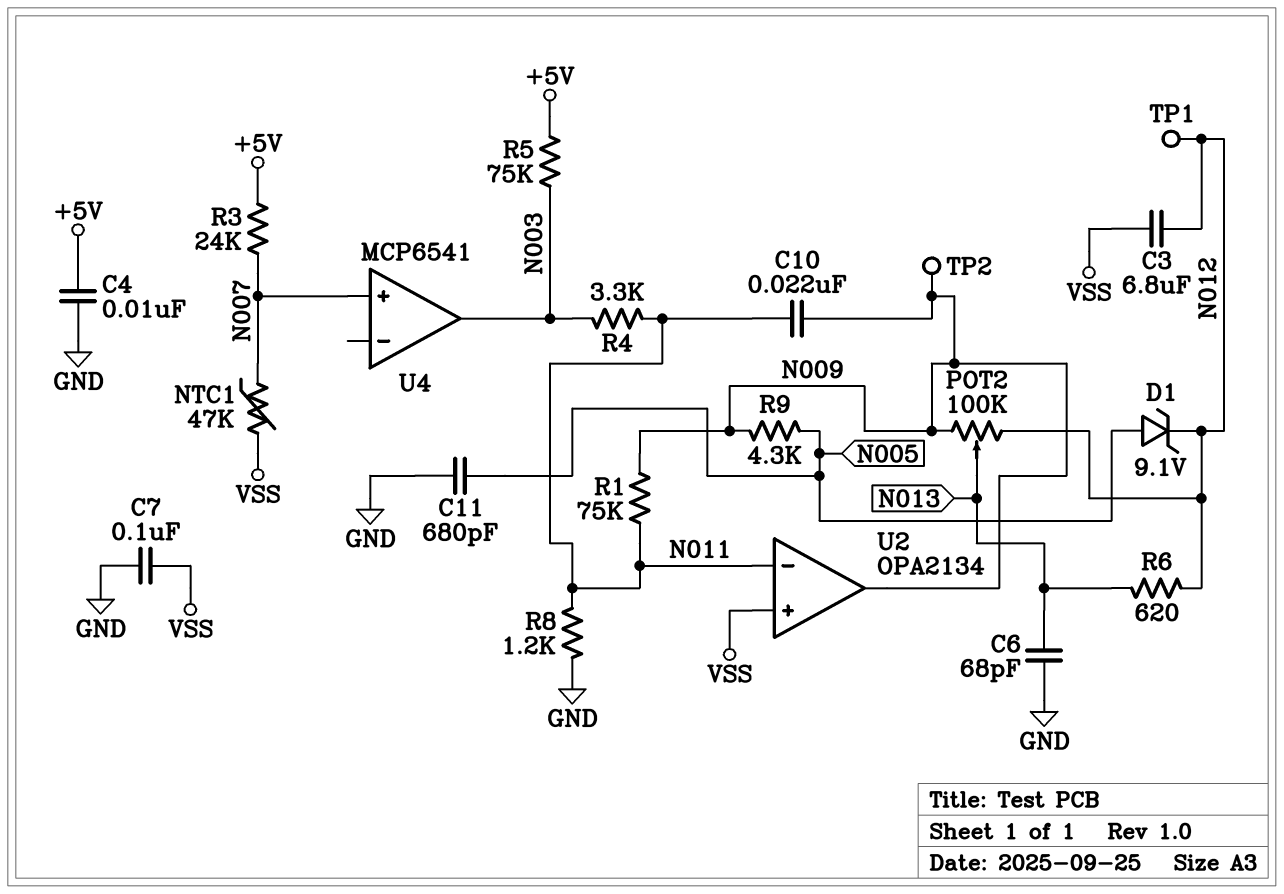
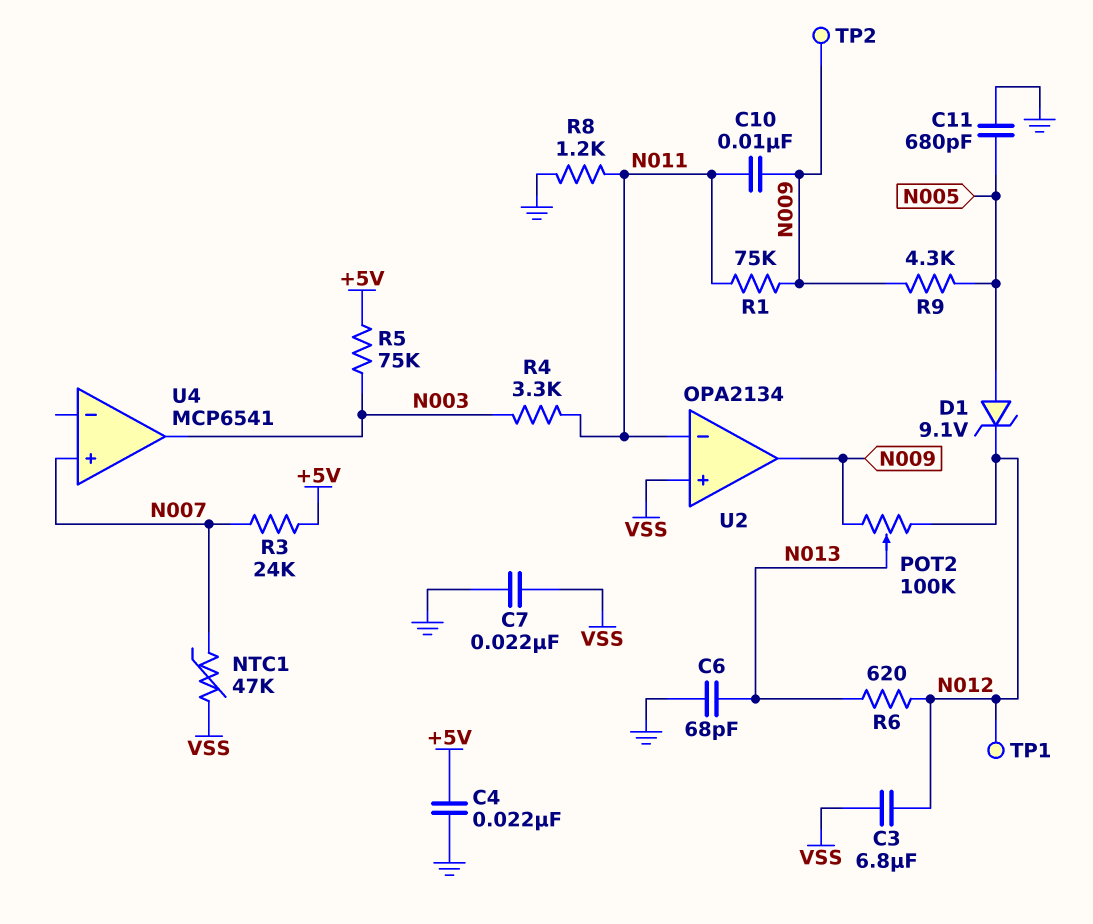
C4: 10nF (+5V, GND) -> 22nF (+5V, GND)
C7: 100nF (GND, VSS) -> 22nF (GND, VSS)
C10: 22nF (N009, N011) -> 10nF (N009, N011)

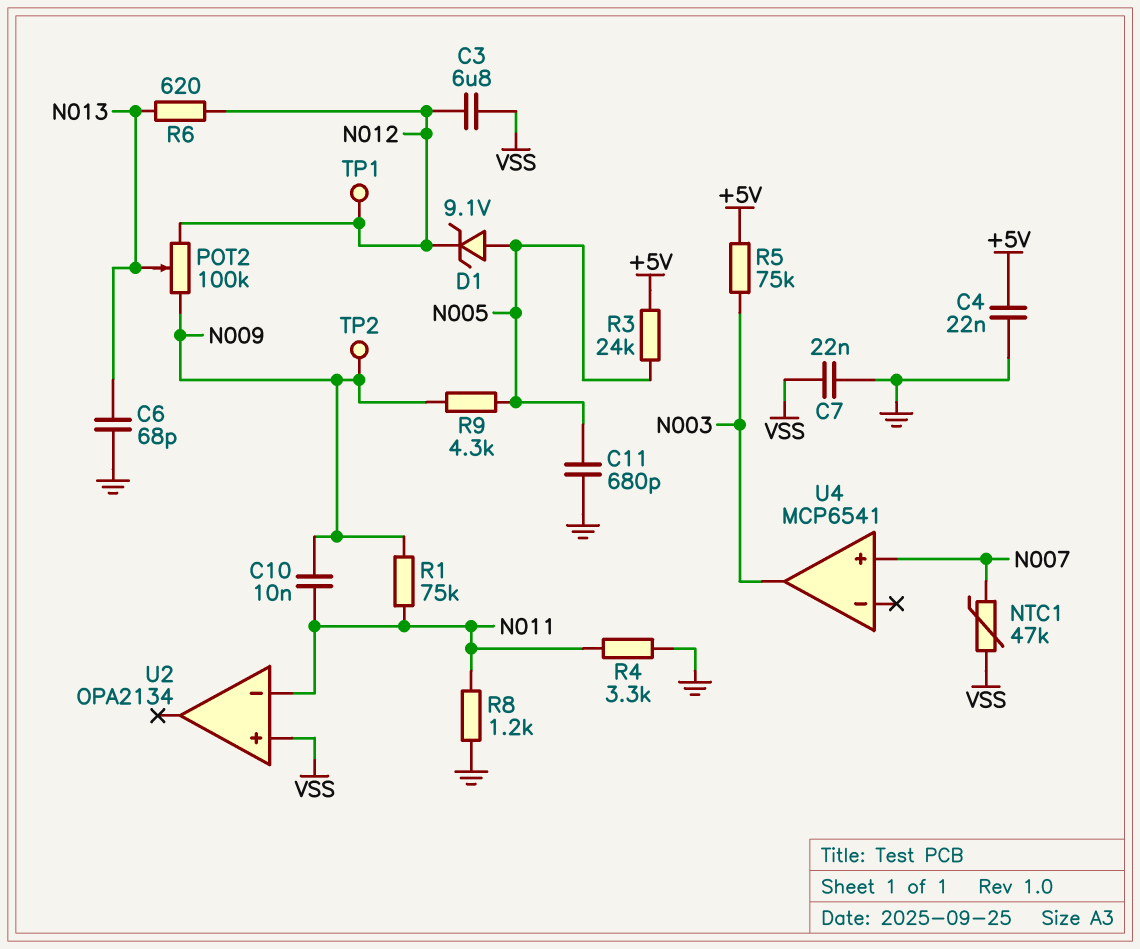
R3: 24k (+5V, N007) -> 24k (+5V, N005)
R4: 3.3k (N003, N011) -> 3.3k (GND, N011)
U2 pin out: N009 -> none

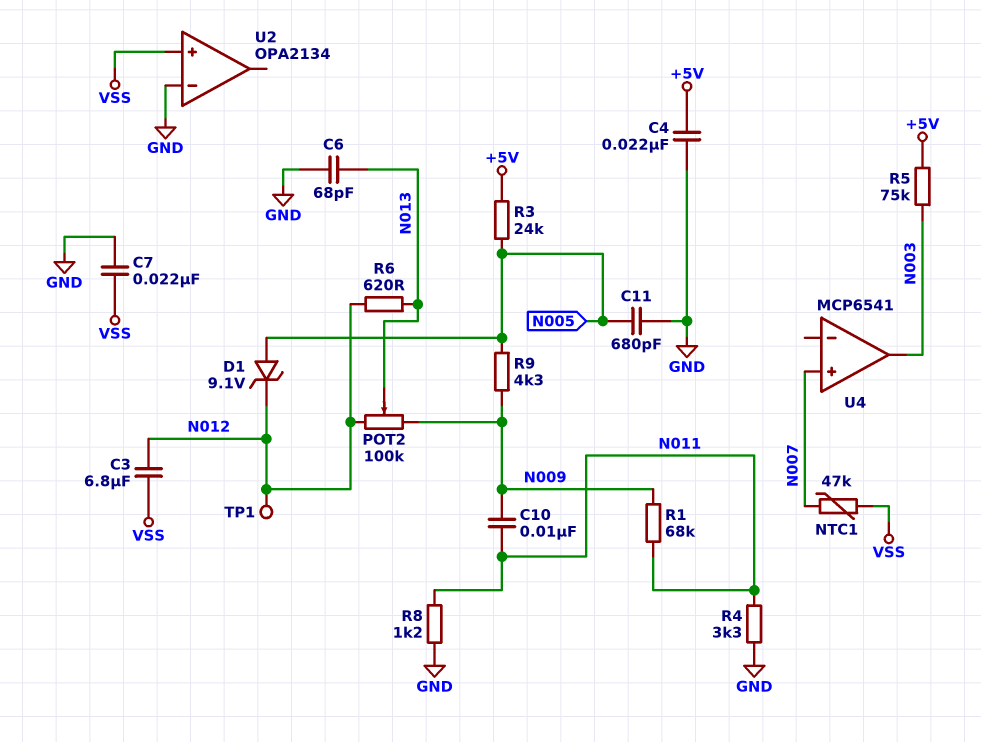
R1: 75k (N009, N011) -> 68k (N009, N011)
TP2: test point (N009) -> none
U2 pin in-: N011 -> GND

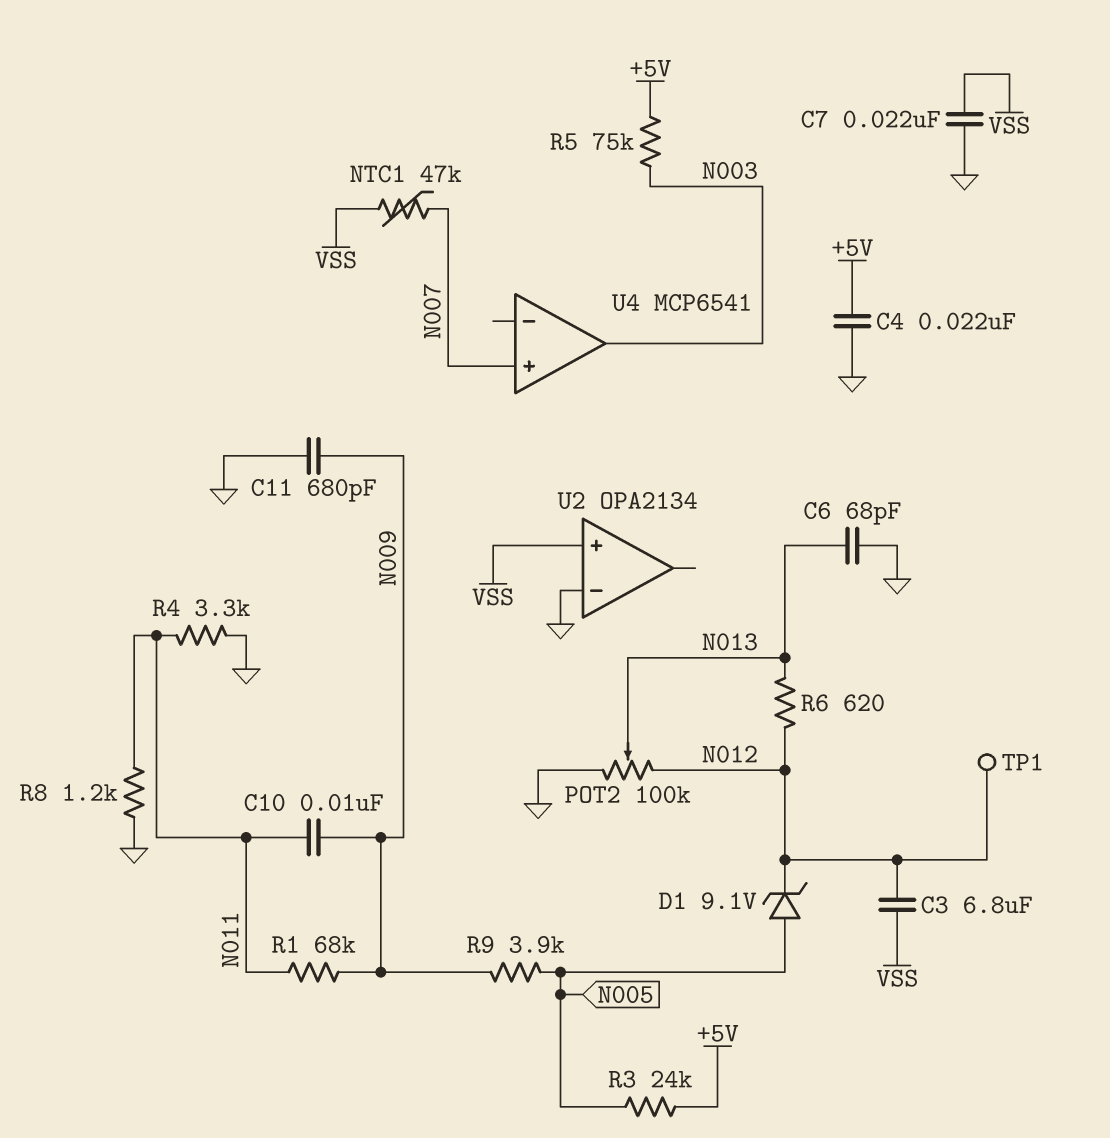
C11: 680pF (GND, N005) -> 680pF (GND, N009)
POT2: 100k (N009, N012, wiper N013) -> 100k (GND, N012, wiper N013)
R9: 4.3k (N005, N009) -> 3.9k (N005, N009)

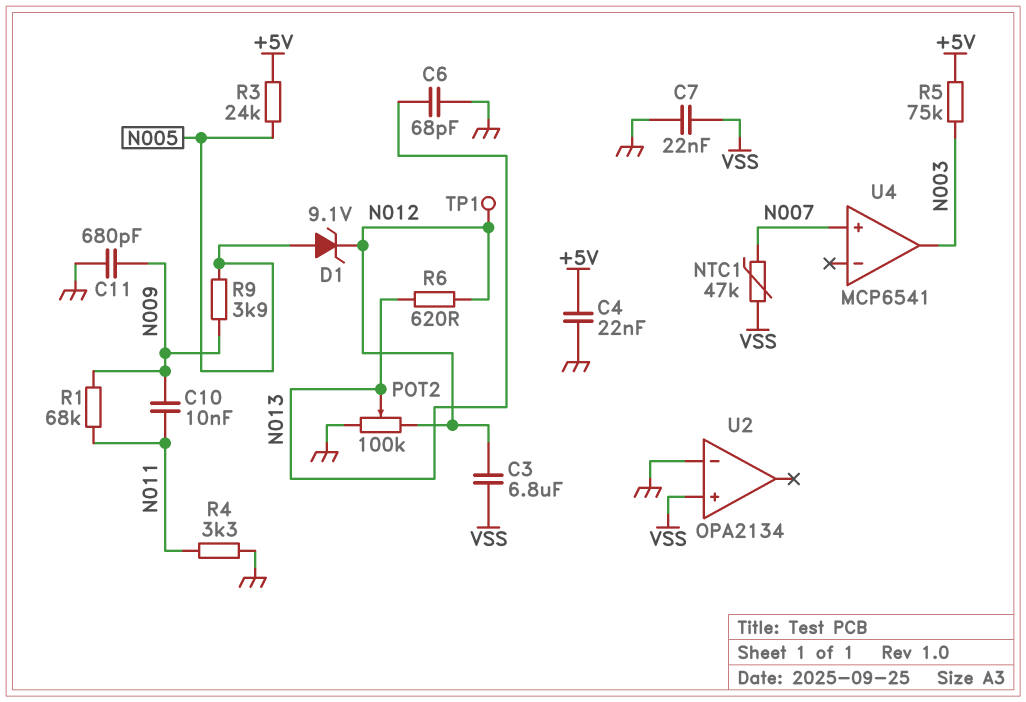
R8: 1.2k (GND, N011) -> none

